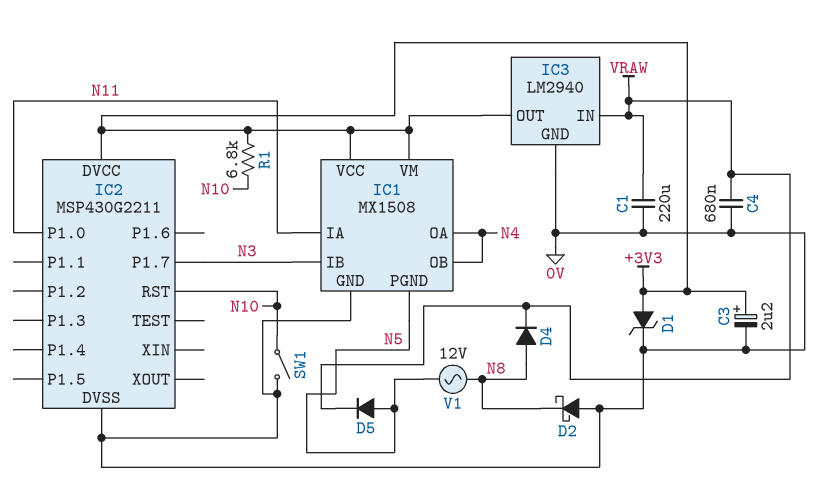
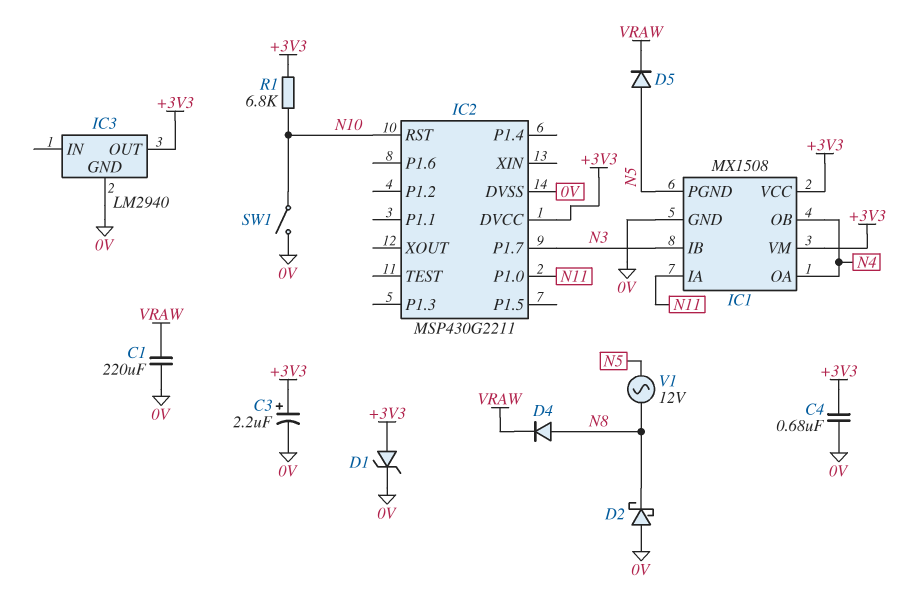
C4: 680nF (0V, VRAW) -> 680nF (+3V3, 0V)
IC3 pin IN: VRAW -> none

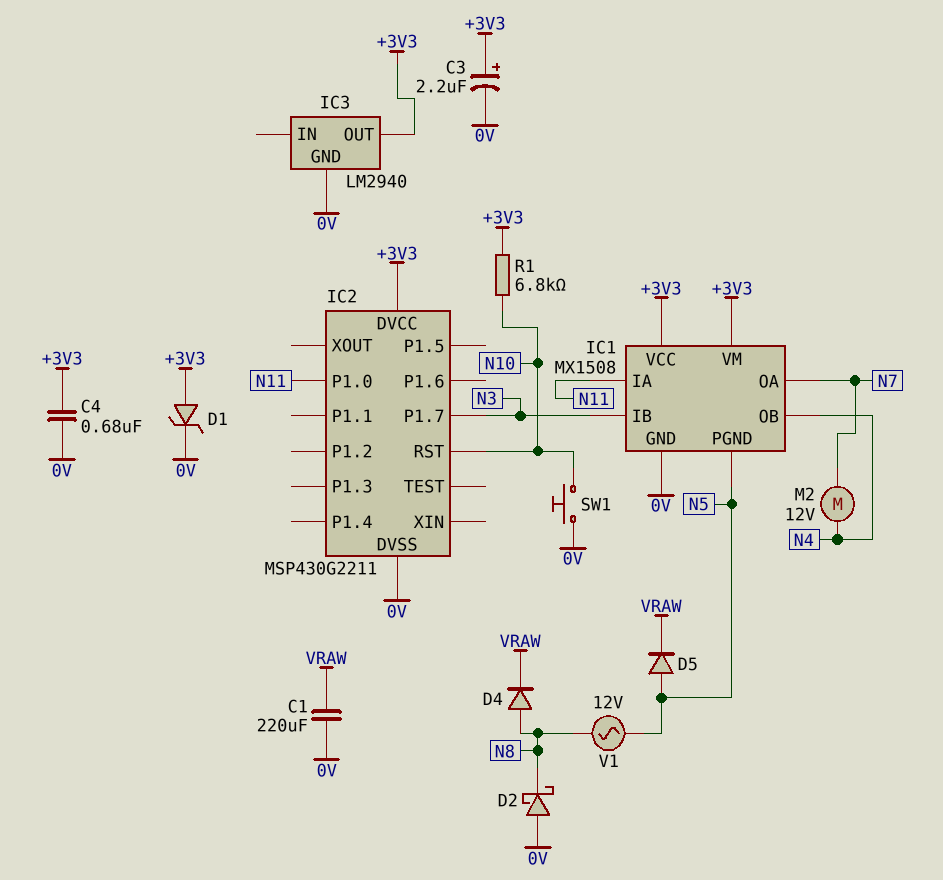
IC1 pin OA: N4 -> N7
M2: none -> motor 12V (N4, N7)
SW1: switch (0V, N10) -> button (0V, N10)

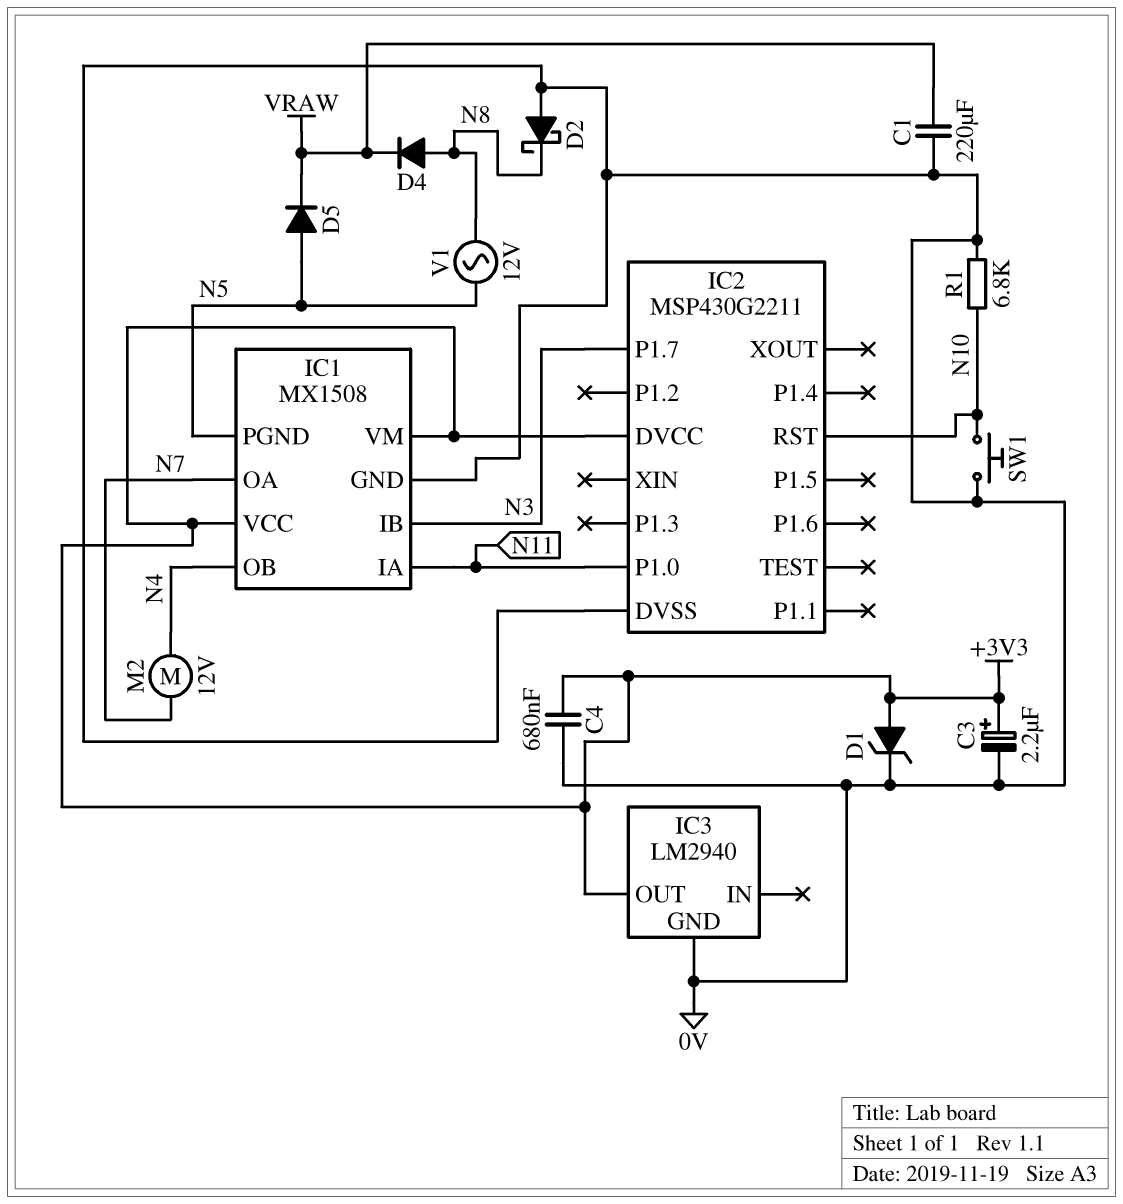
R1: 6.8k (+3V3, N10) -> 6.8k (0V, N10)

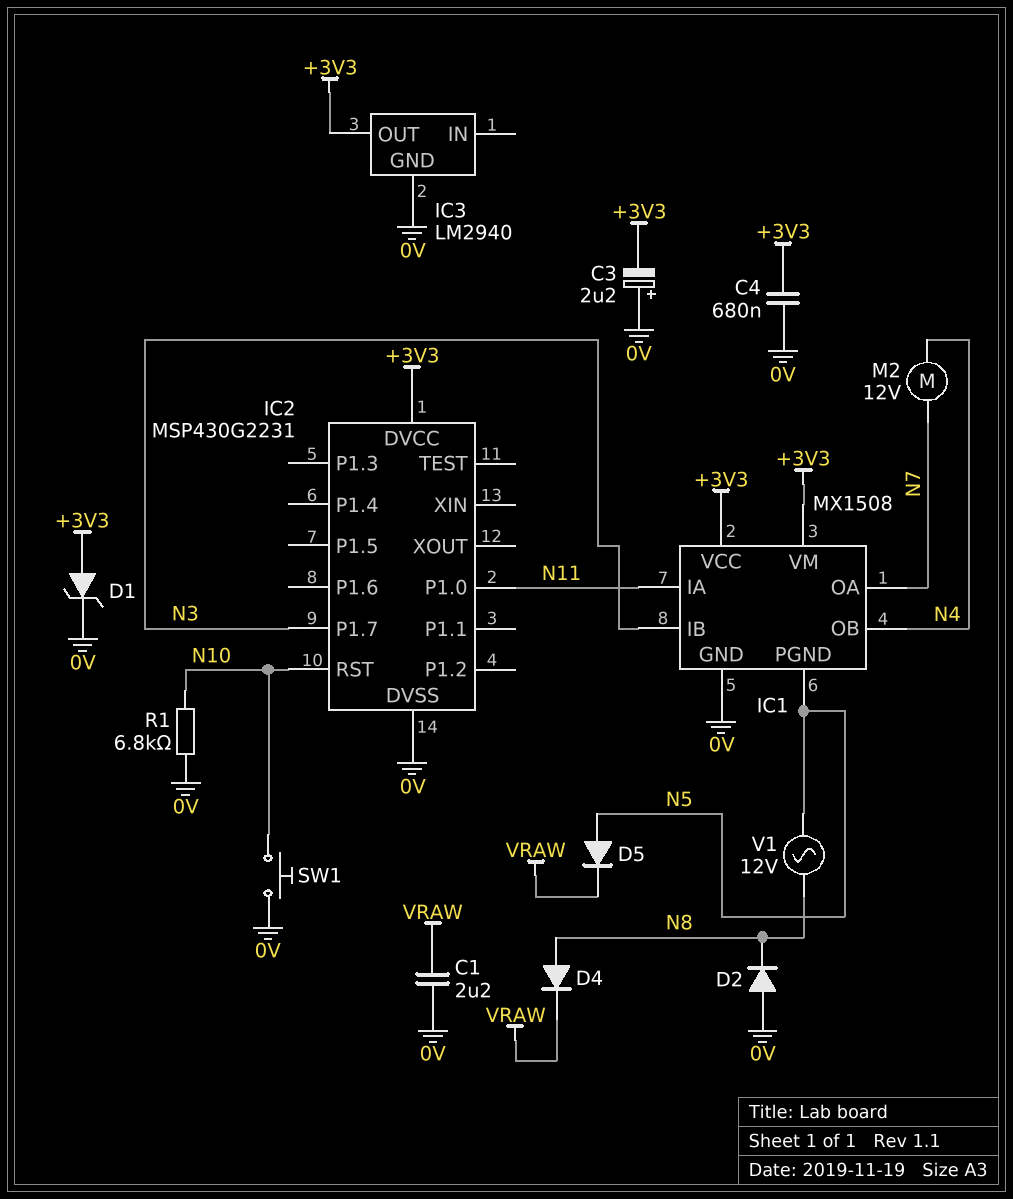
C1: 220uF (0V, VRAW) -> 2.2uF (0V, VRAW)
C3: 2.2uF (plus +3V3, minus 0V) -> 2.2uF (plus 0V, minus +3V3)
D2: schottky (A 0V, K N8) -> diode (A 0V, K N8)
IC2: MSP430G2211 -> MSP430G2231

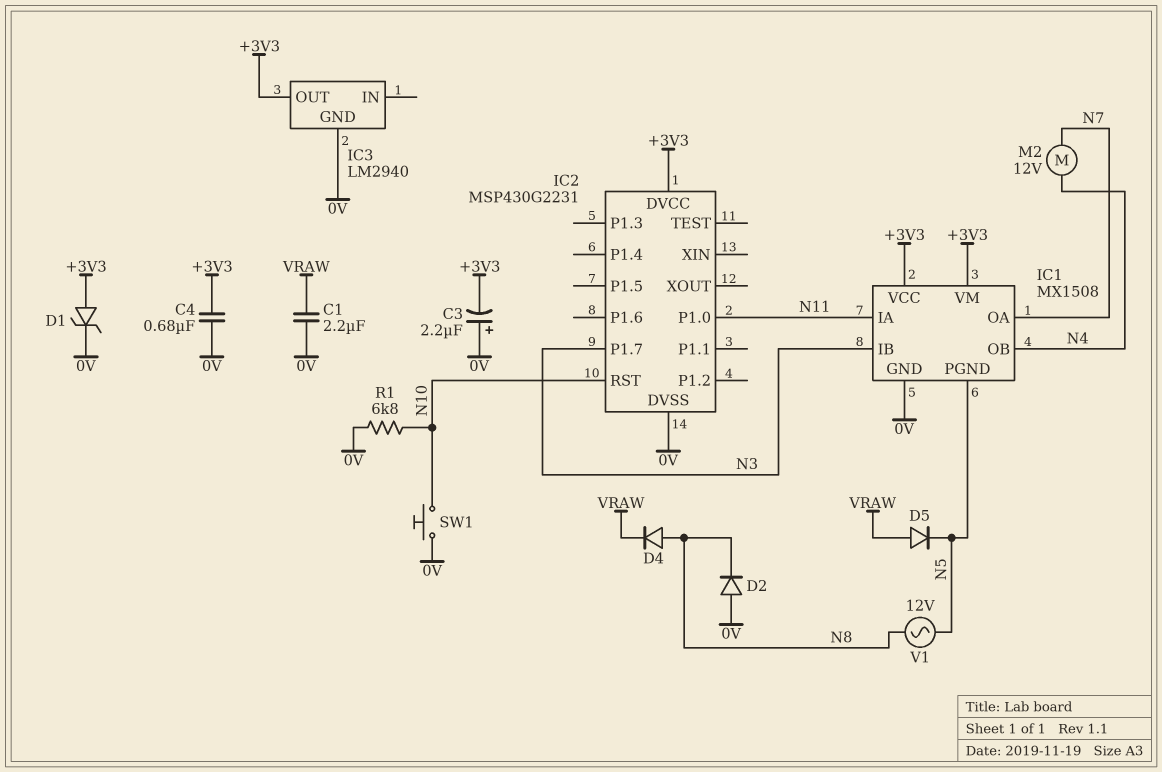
D5: diode (A N5, K VRAW) -> diode (A VRAW, K N5)

